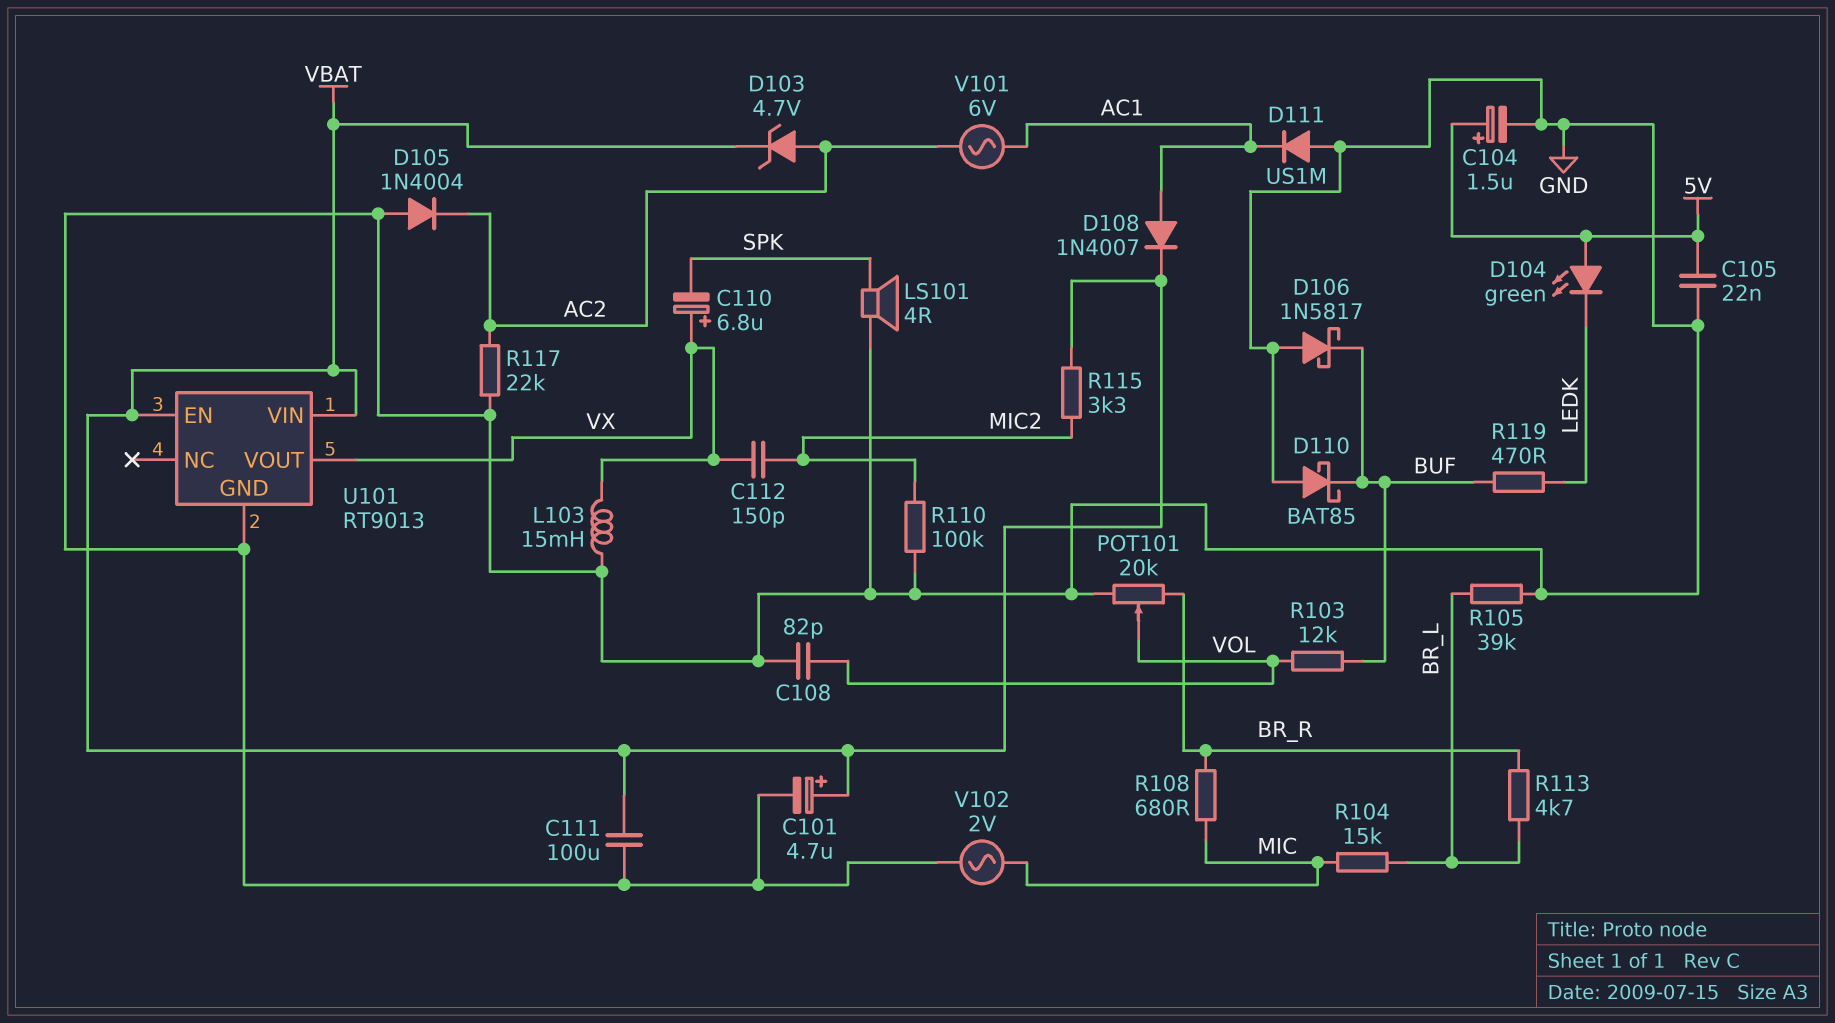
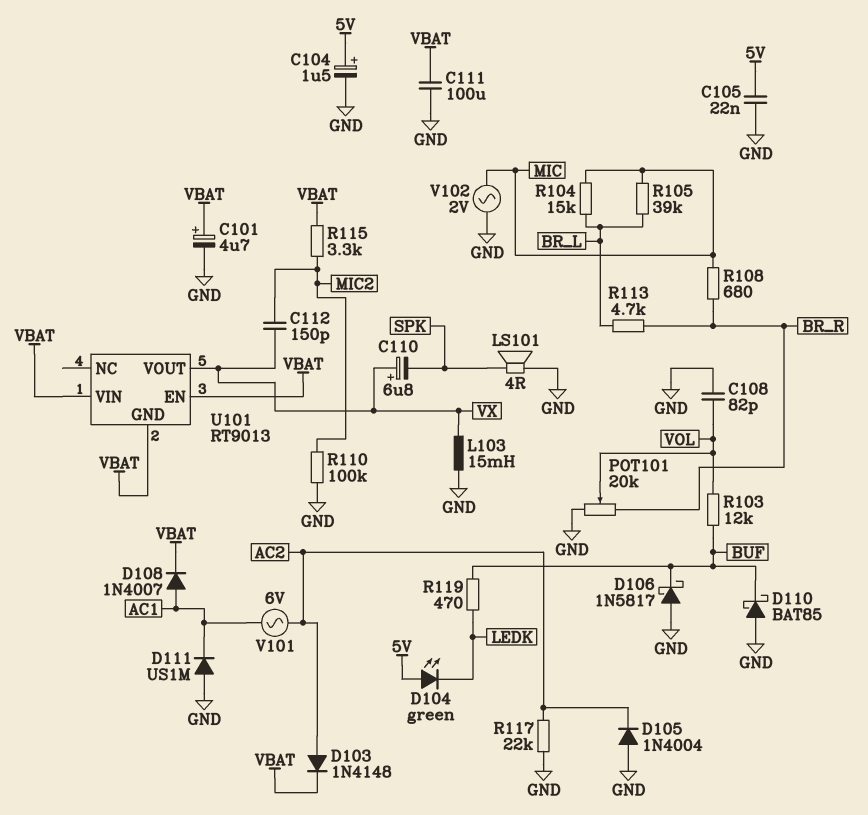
D103: zener 4.7V (A AC2, K VBAT) -> diode 1N4148 (A AC2, K VBAT)
R105: 39k (BR_L, GND) -> 39k (BR_L, MIC)
U101 pin GND: GND -> VBAT

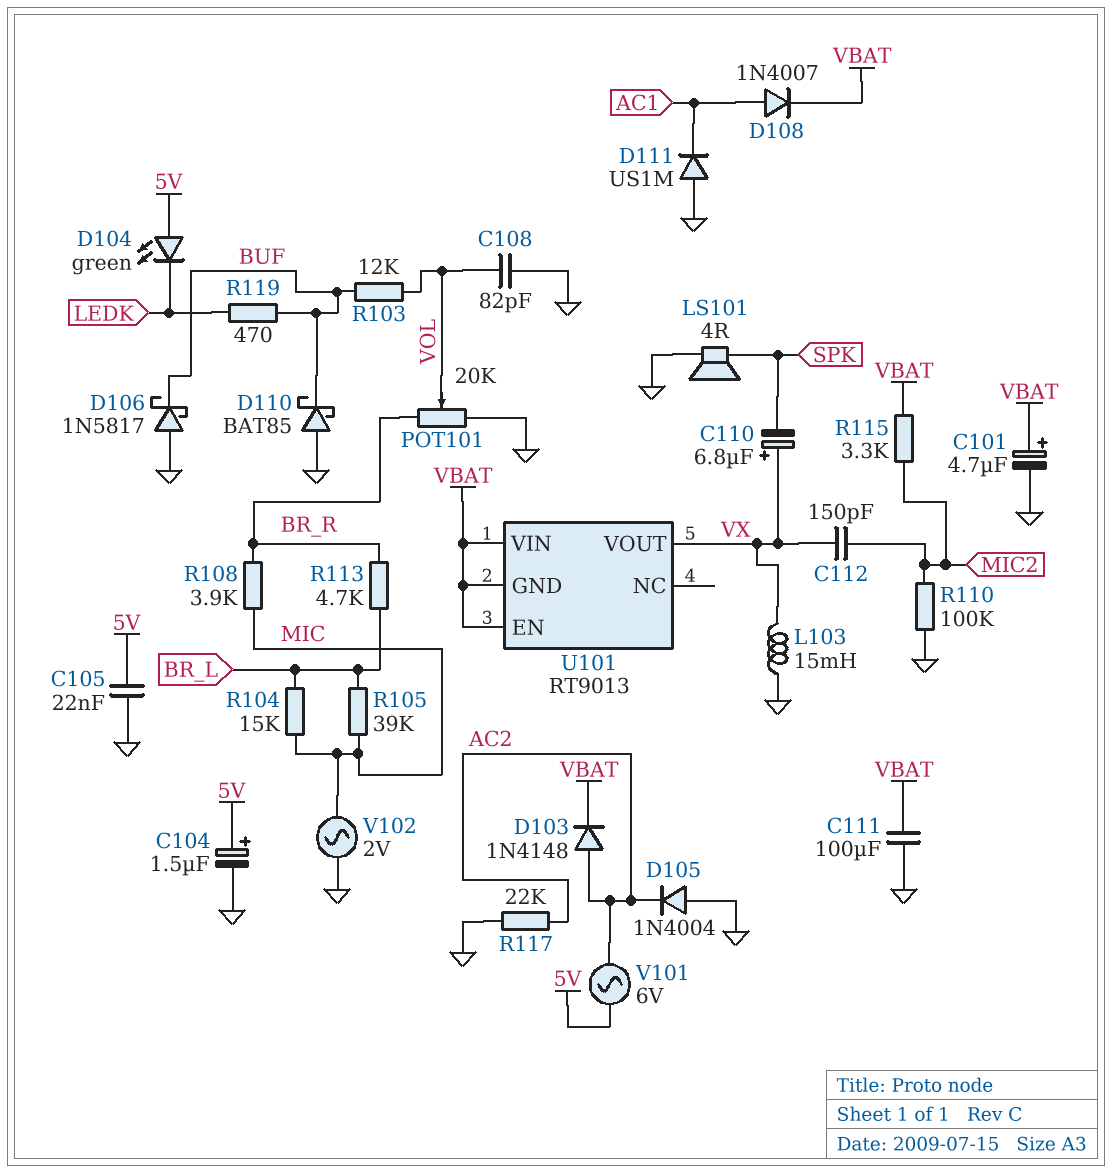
R108: 680 (BR_R, MIC) -> 3.9k (BR_R, MIC)
V101: AC 6V (AC1, AC2) -> AC 6V (5V, AC2)

